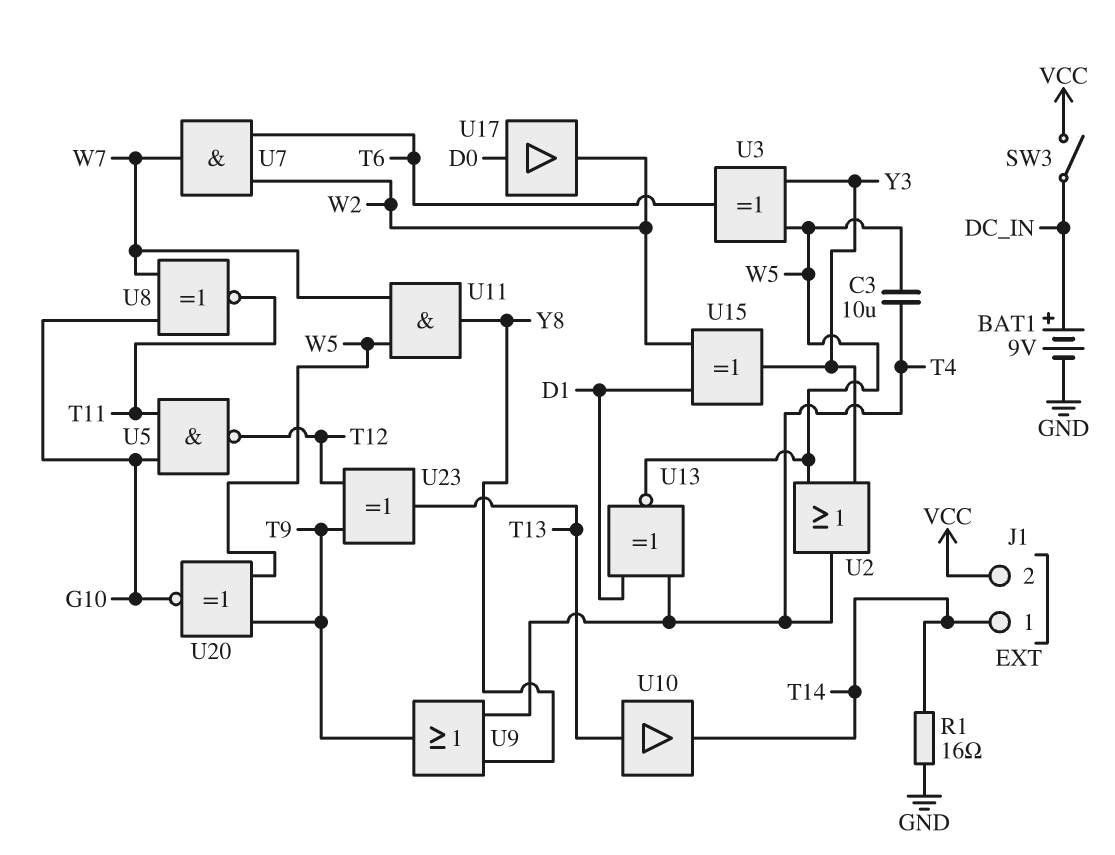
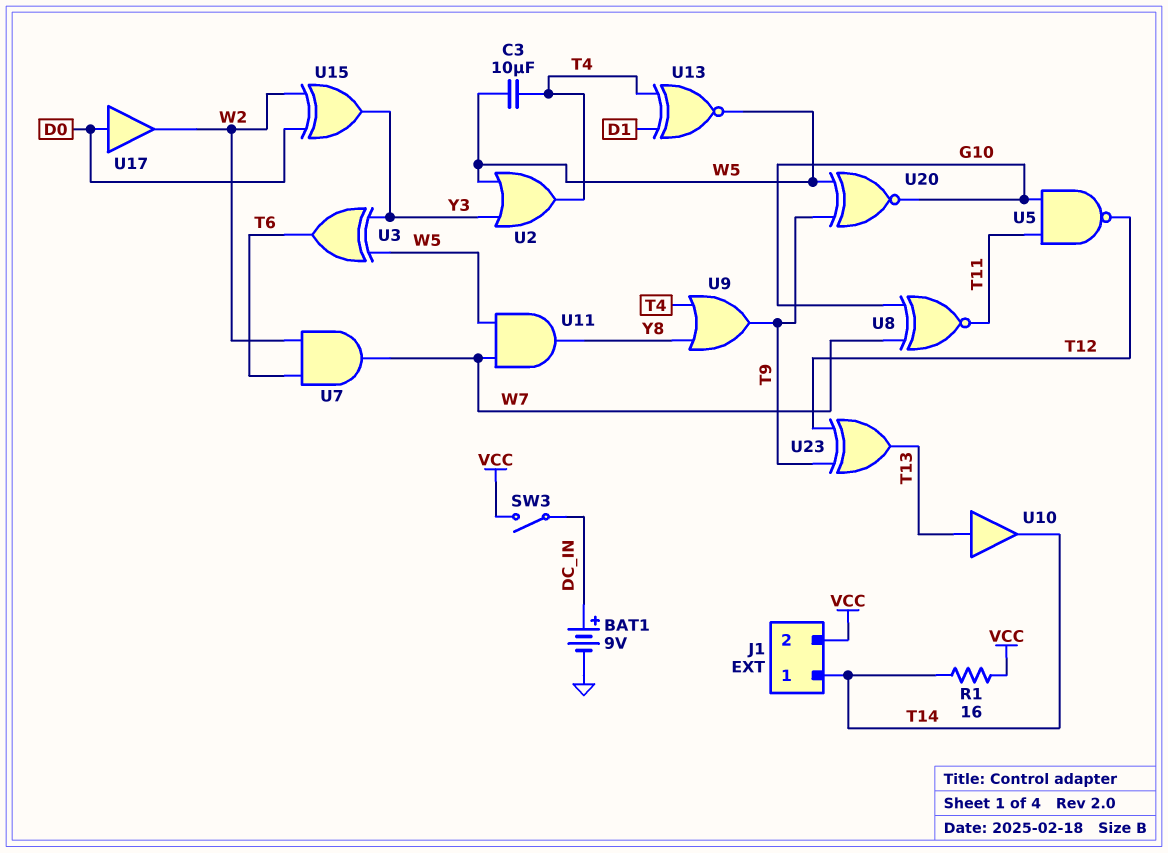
R1: 16 (GND, T14) -> 16 (T14, VCC)
U15: XOR (in D1, in W2, out Y3) -> XOR (in D0, in W2, out Y3)

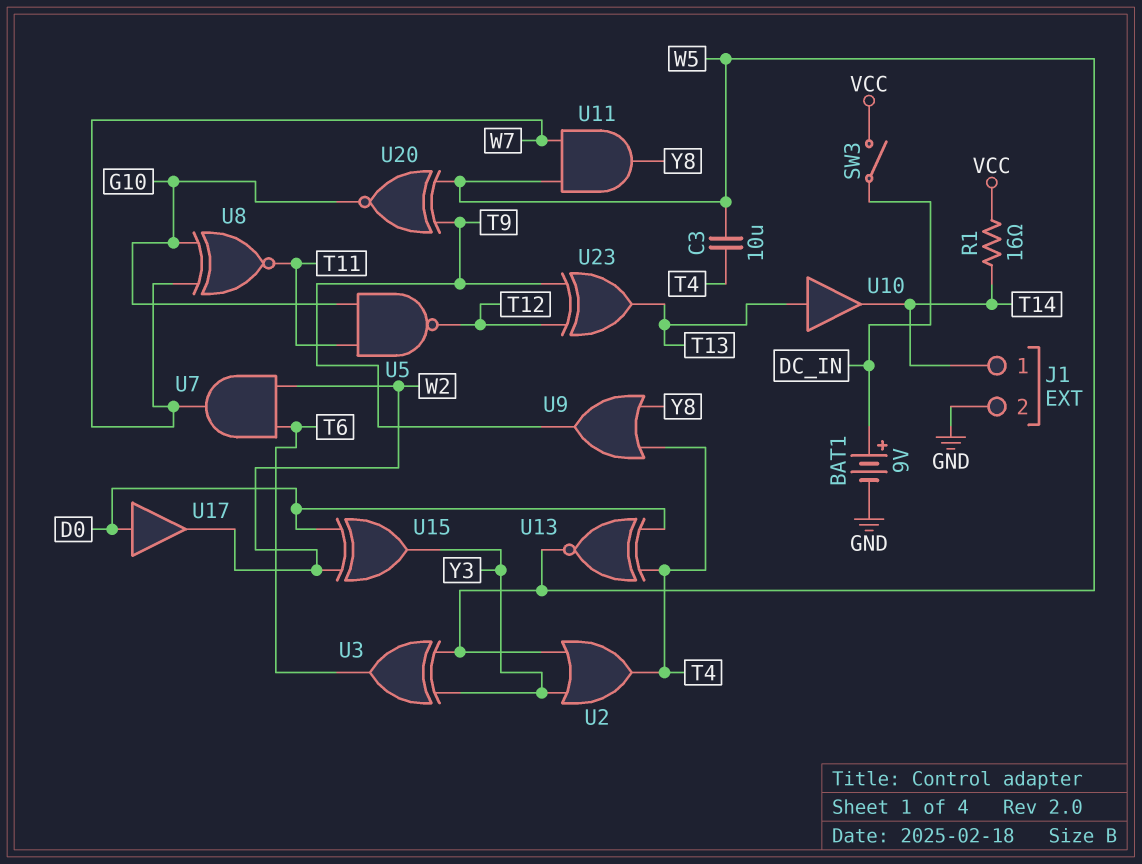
J1 pin 2: VCC -> GND
U13: XNOR (in D1, in T4, out W5) -> XNOR (in D0, in T4, out W5)

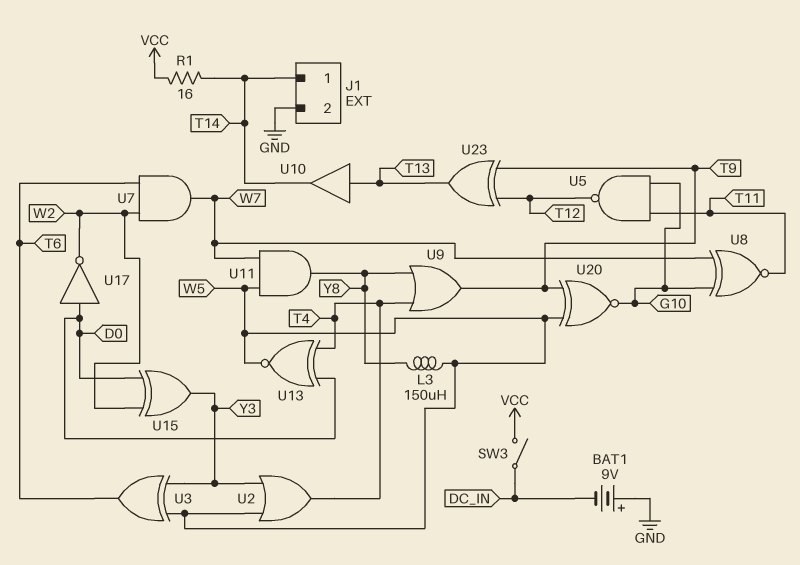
BAT1: 9V (plus DC_IN, minus GND) -> 9V (plus GND, minus DC_IN)
C3: 10uF (T4, W5) -> none
L3: none -> 150uH (W5, Y8)
U17: buffer (in D0, out W2) -> NOT (in D0, out W2)

